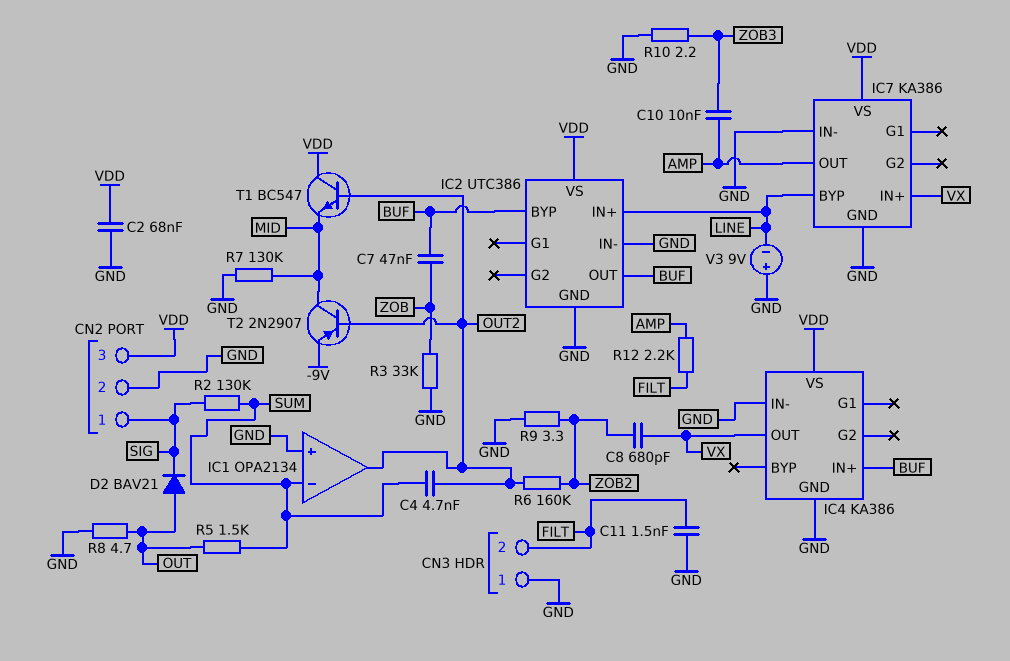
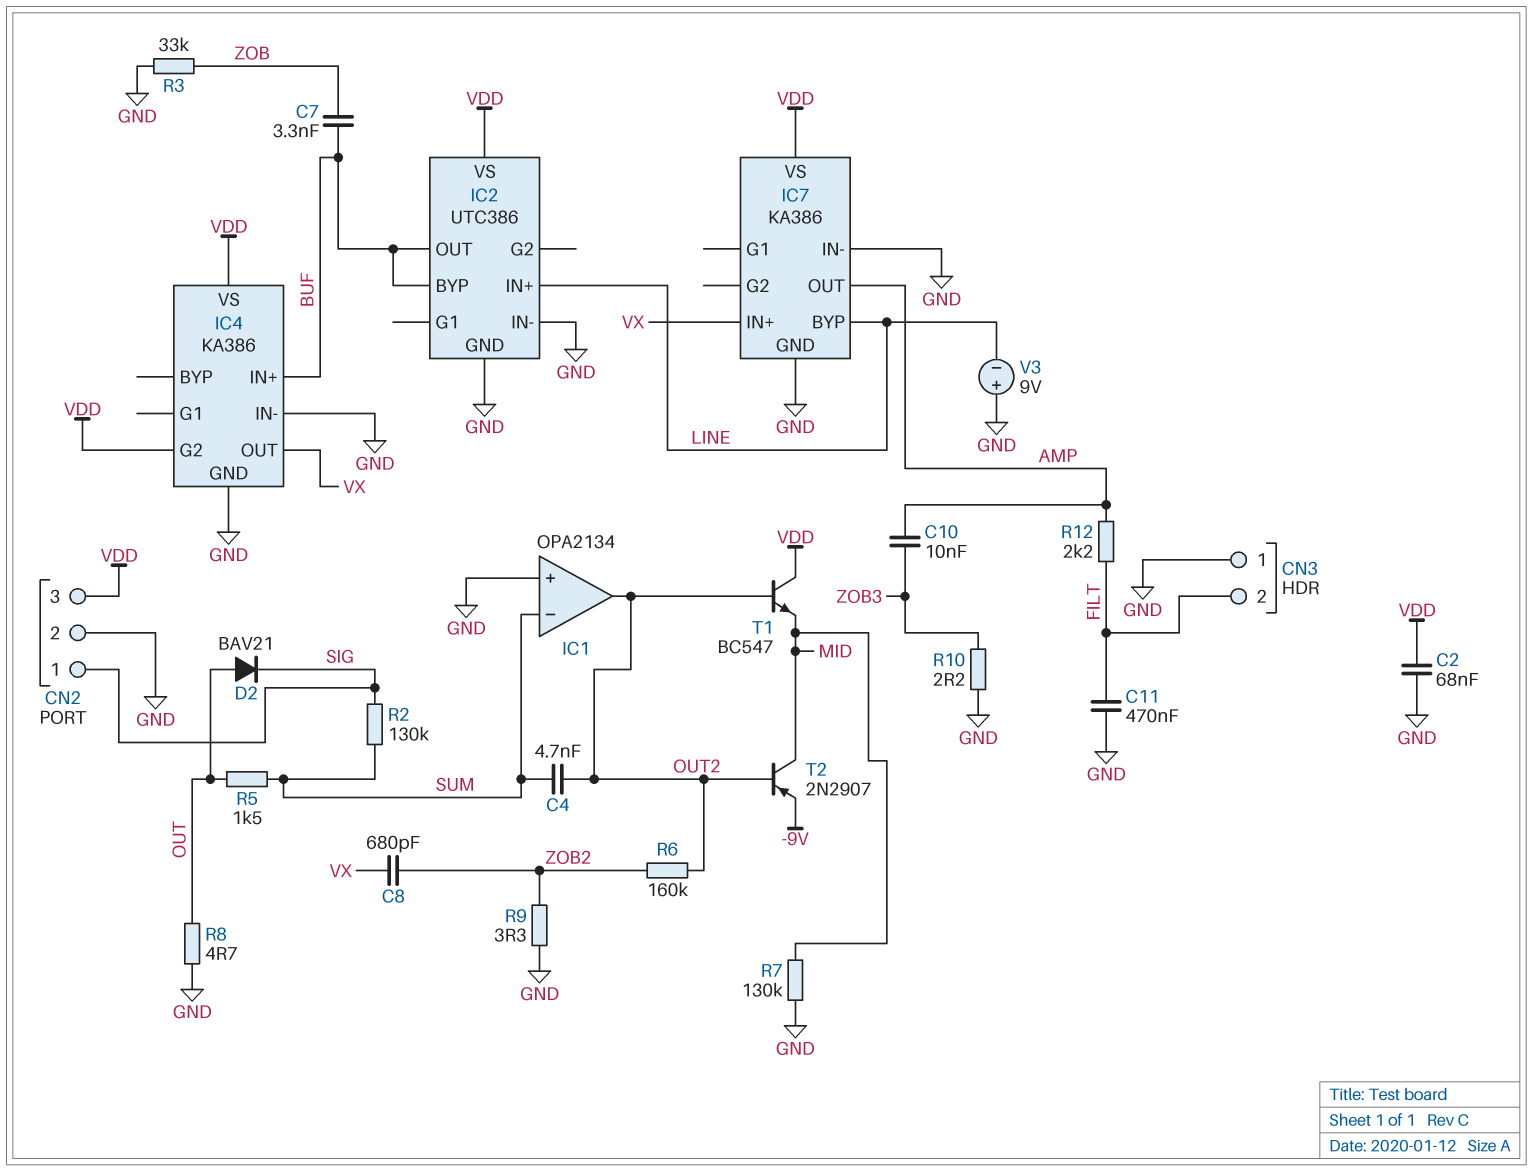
C7: 47nF (BUF, ZOB) -> 3.3nF (BUF, ZOB)
C11: 1.5nF (FILT, GND) -> 470nF (FILT, GND)
IC4 pin G2: none -> VDD

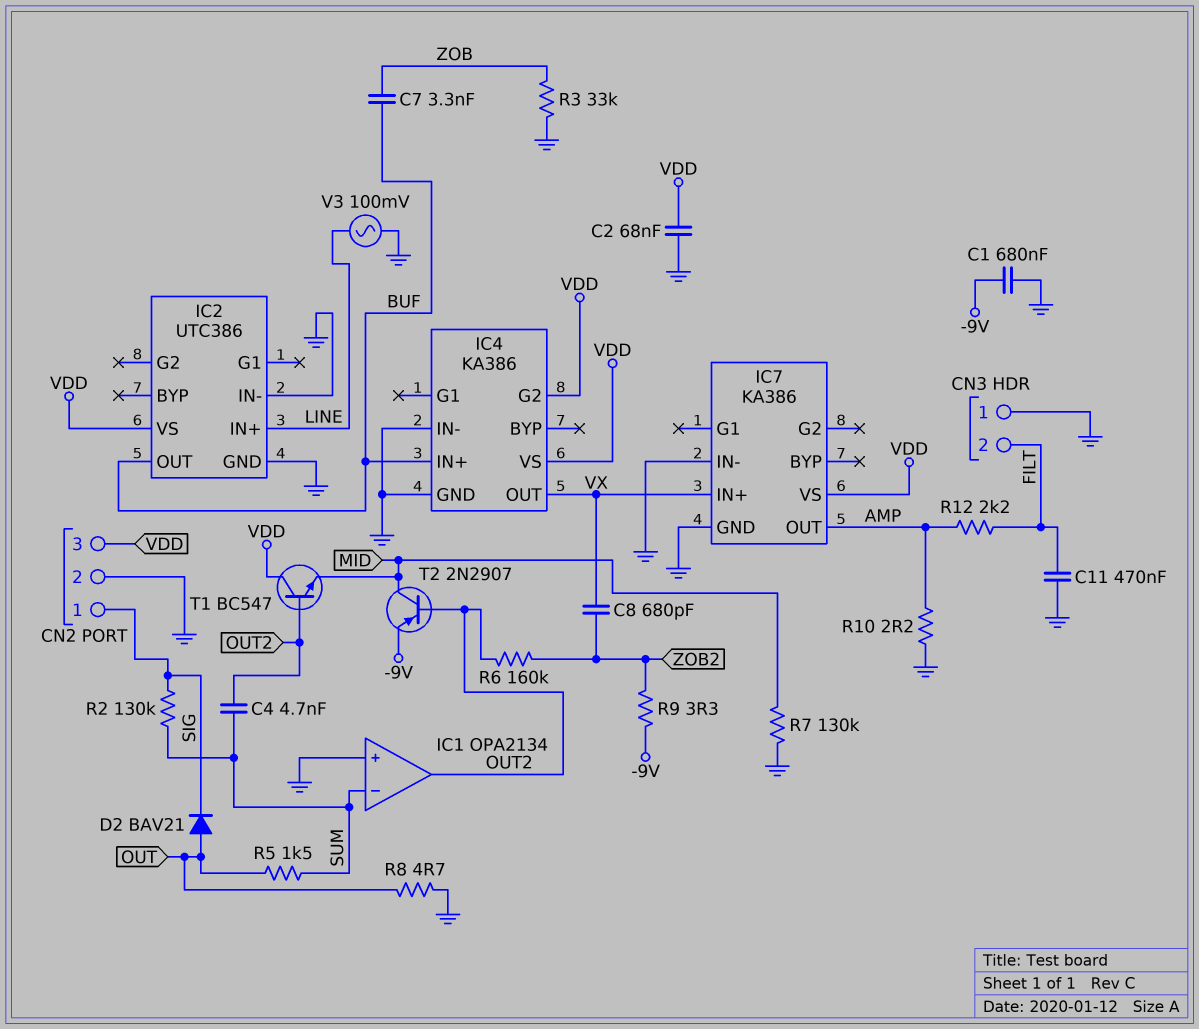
C1: none -> 680nF (-9V, GND)
C10: 10nF (AMP, ZOB3) -> none
IC2 pin BYP: BUF -> none
IC7 pin BYP: LINE -> none
R9: 3.3 (GND, ZOB2) -> 3.3 (-9V, ZOB2)
R10: 2.2 (GND, ZOB3) -> 2.2 (AMP, GND)
V3: 9V (plus GND, minus LINE) -> AC 100mV (GND, LINE)

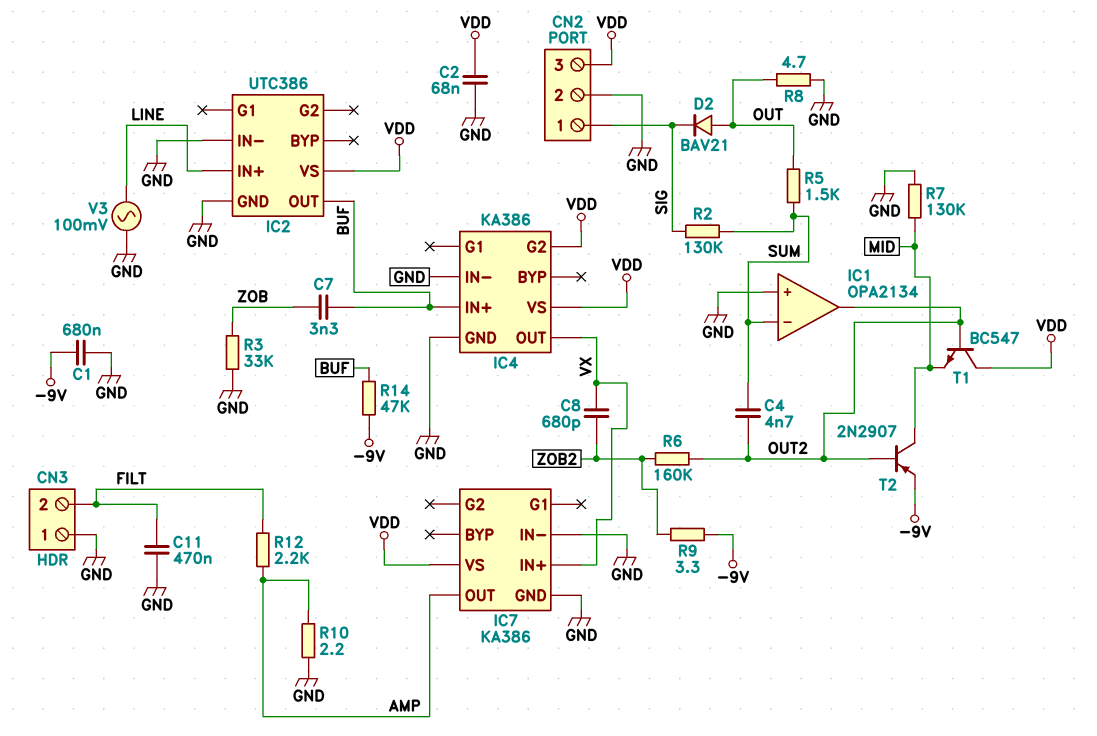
R14: none -> 47k (-9V, BUF)

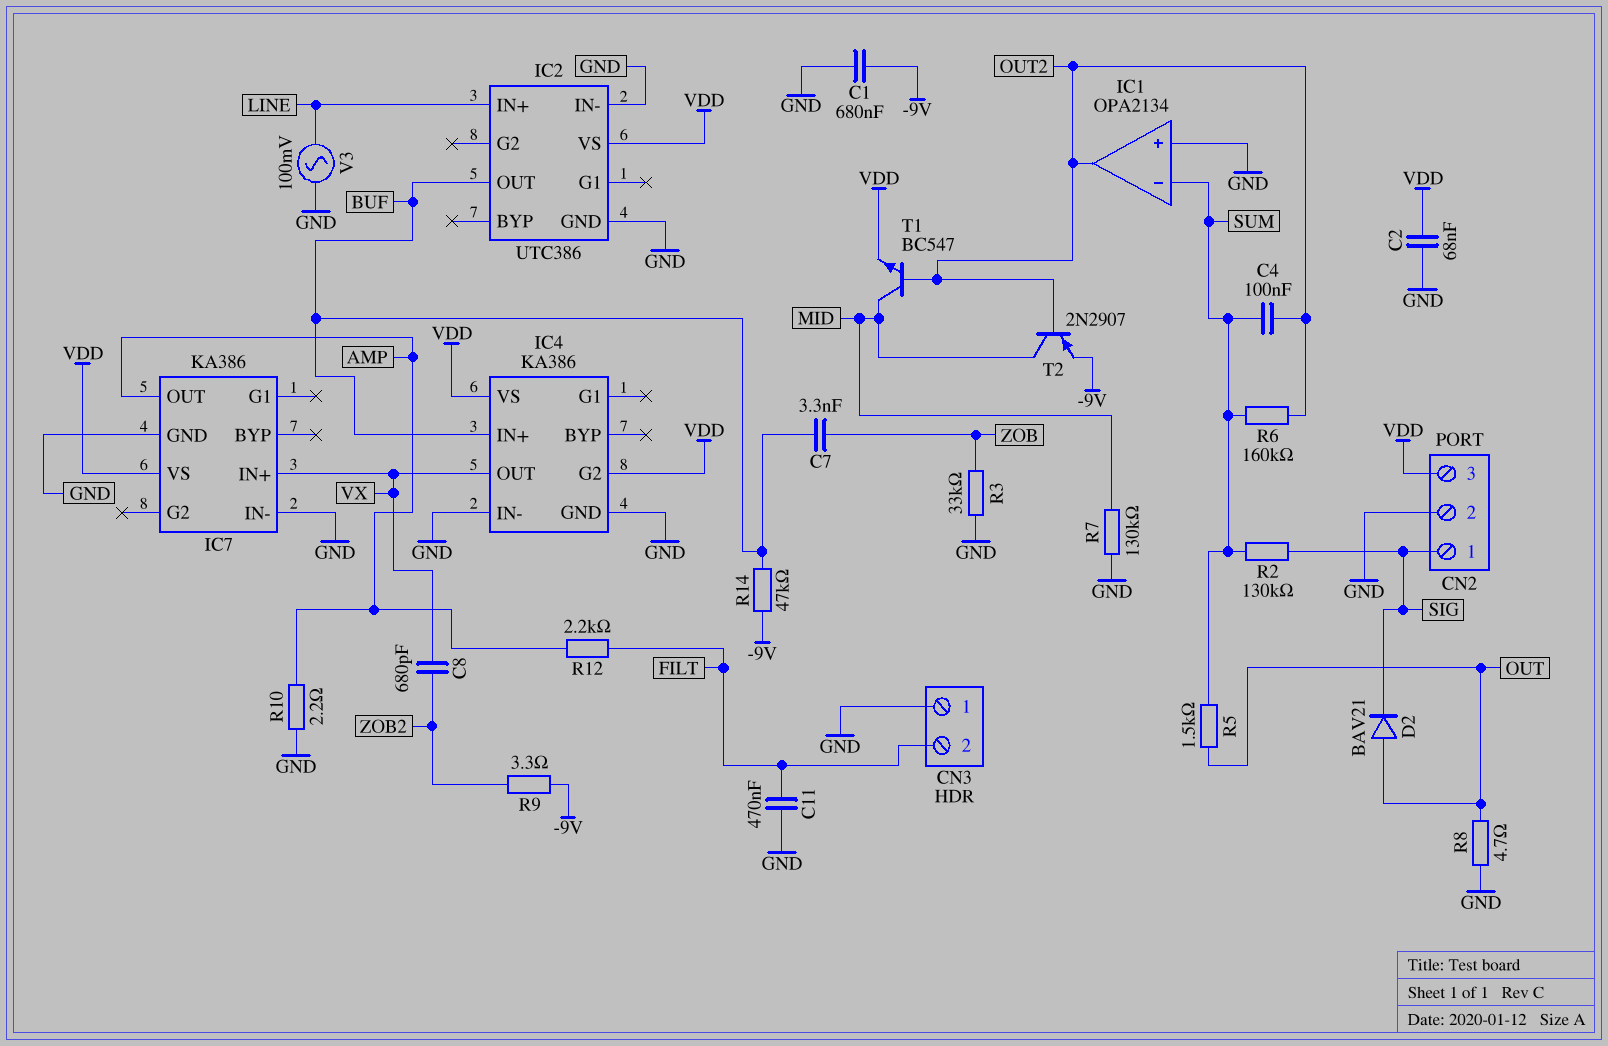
C4: 4.7nF (OUT2, SUM) -> 100nF (OUT2, SUM)
R6: 160k (OUT2, ZOB2) -> 160k (OUT2, SUM)
T1: NPN BC547 (B OUT2, C VDD, E MID) -> NPN BC547 (B OUT2, C MID, E VDD)

